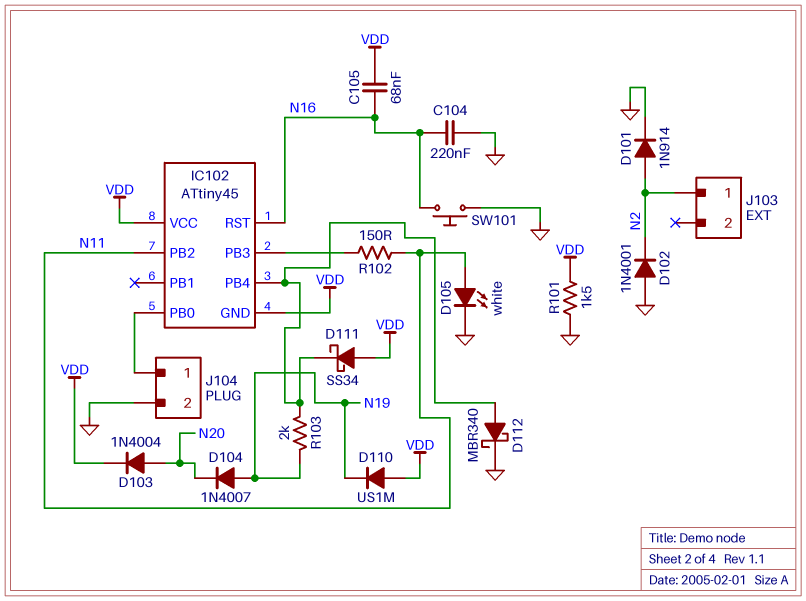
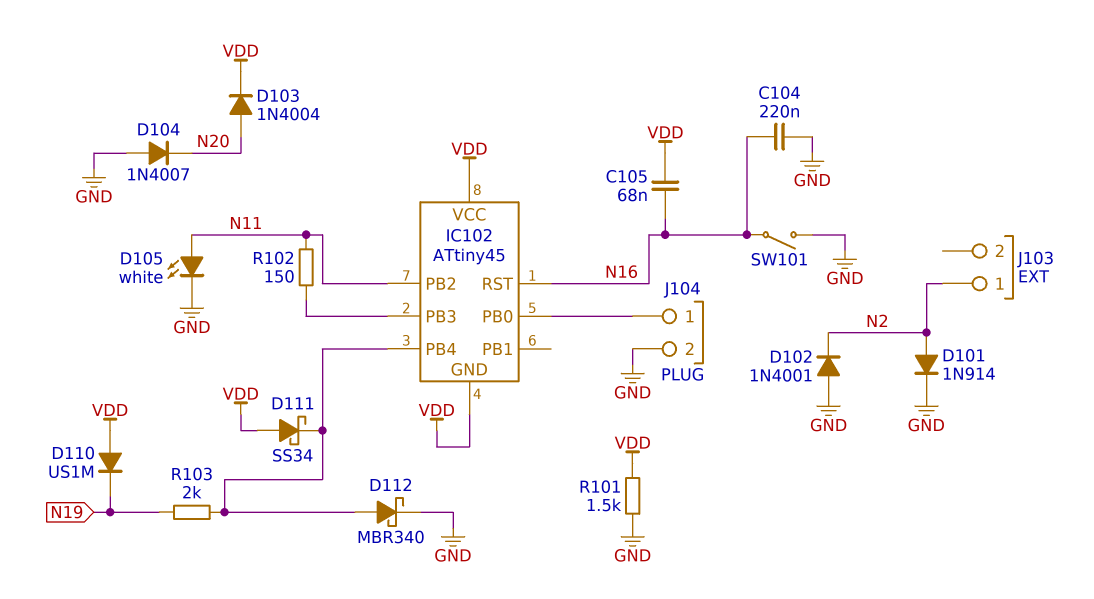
D104: diode 1N4007 (A N19, K N20) -> diode 1N4007 (A GND, K N20)
SW101: button (GND, N16) -> switch (GND, N16)

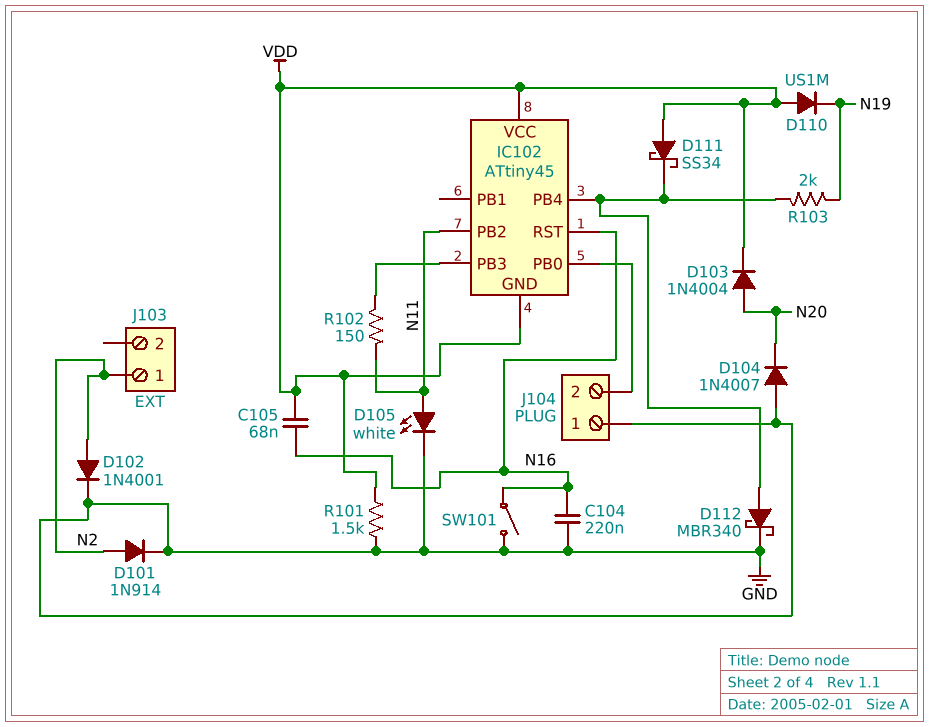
D102: diode 1N4001 (A GND, K N2) -> diode 1N4001 (A N2, K GND)
J104 pin 1: IC102/PB0 -> GND
J104 pin 2: GND -> IC102/PB0

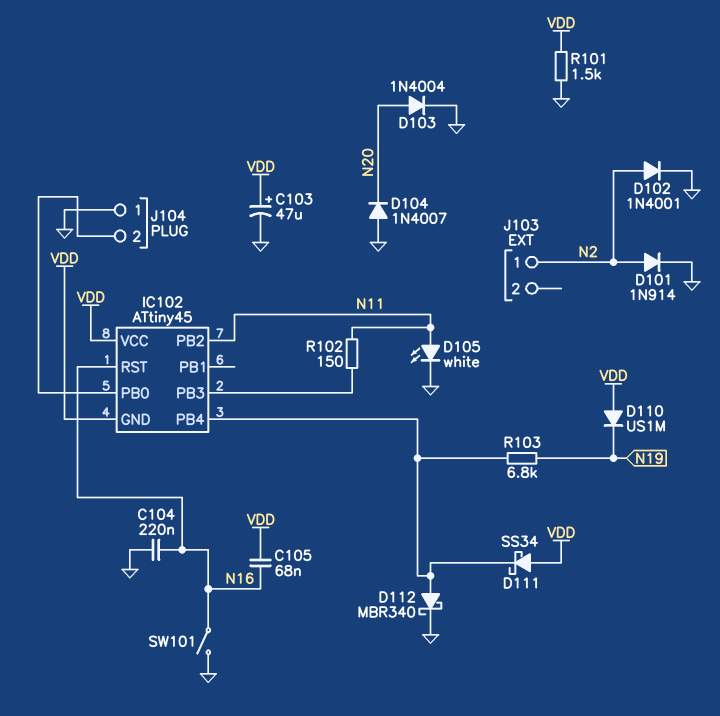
C103: none -> 47uF (plus VDD, minus GND)
D103: diode 1N4004 (A N20, K VDD) -> diode 1N4004 (A N20, K GND)
R103: 2k (IC102/PB4, N19) -> 6.8k (IC102/PB4, N19)

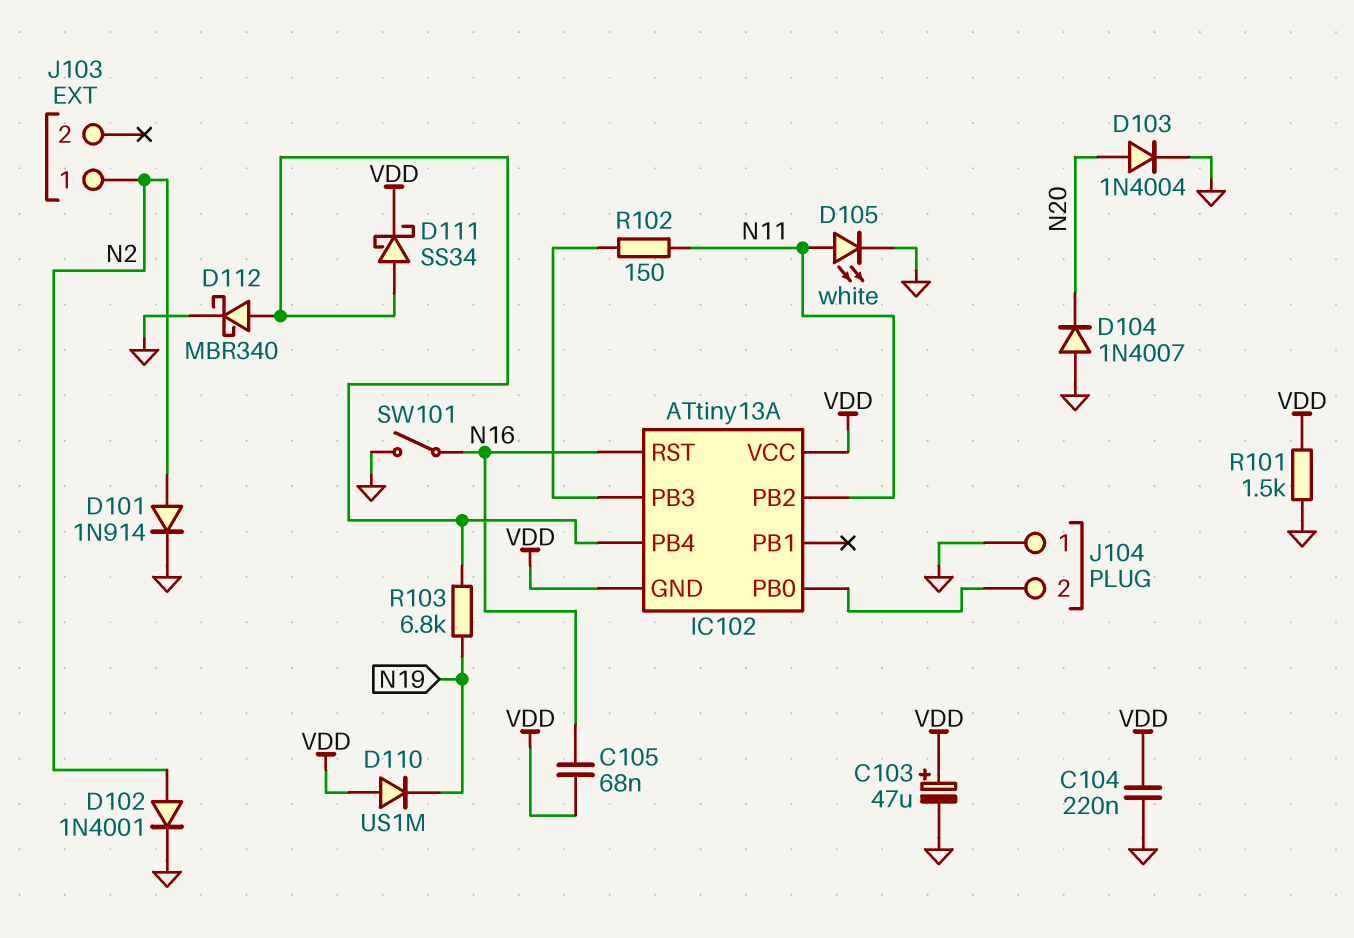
C104: 220nF (GND, N16) -> 220nF (GND, VDD)
D111: schottky SS34 (A VDD, K IC102/PB4) -> schottky SS34 (A IC102/PB4, K VDD)
IC102: ATtiny45 -> ATtiny13A

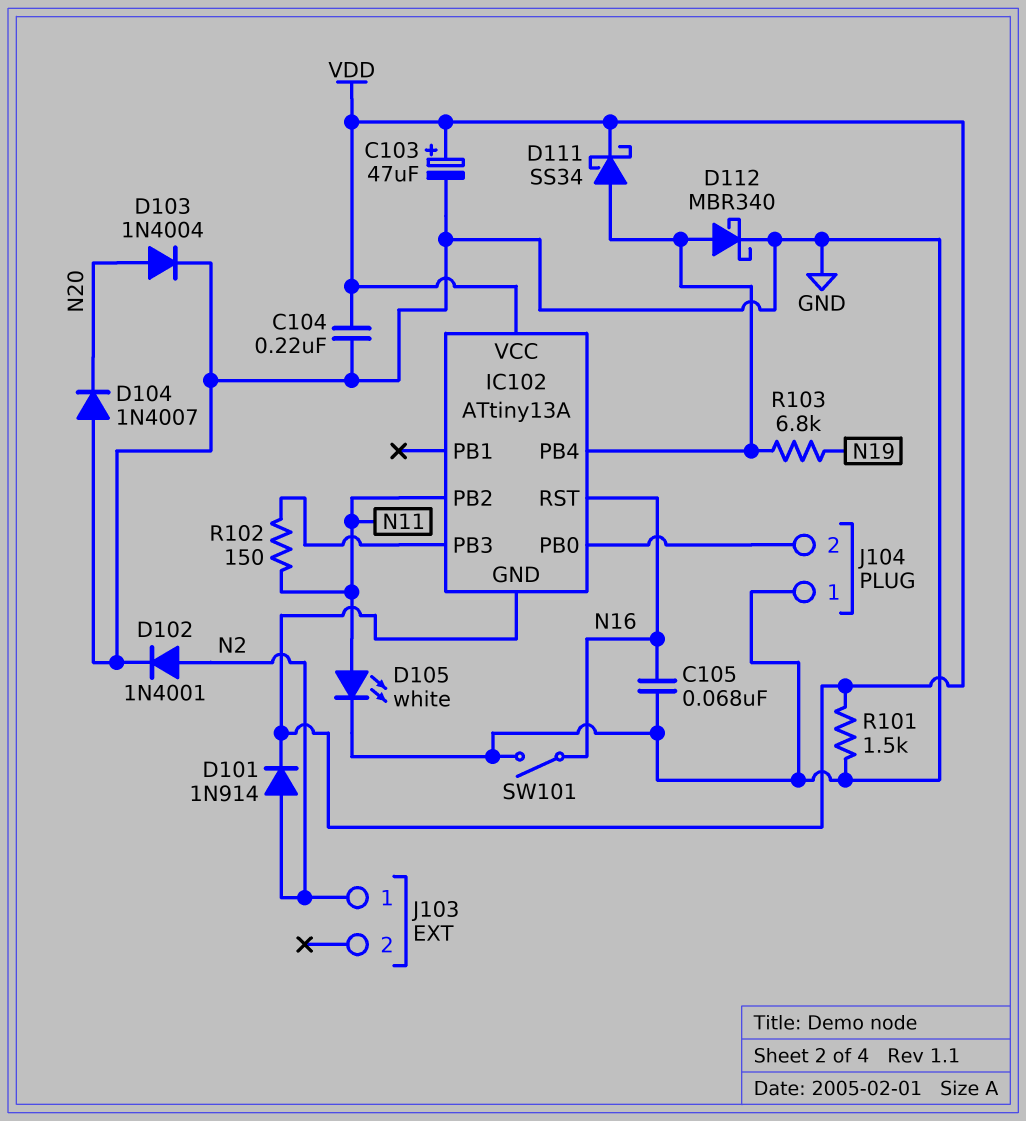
C105: 68nF (N16, VDD) -> 68nF (GND, N16)
D101: diode 1N914 (A N2, K GND) -> diode 1N914 (A N2, K VDD)
D110: diode US1M (A VDD, K N19) -> none

